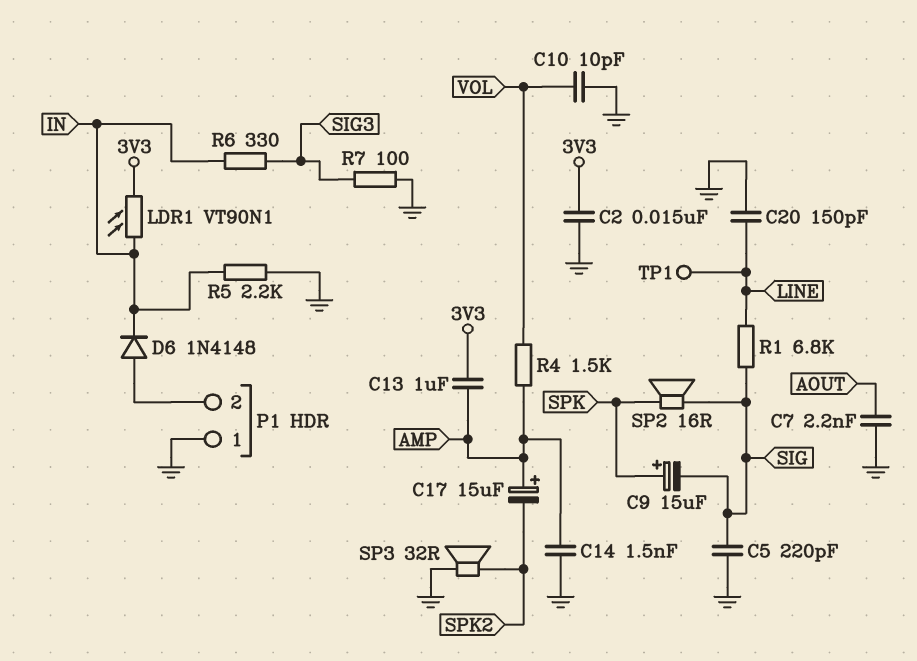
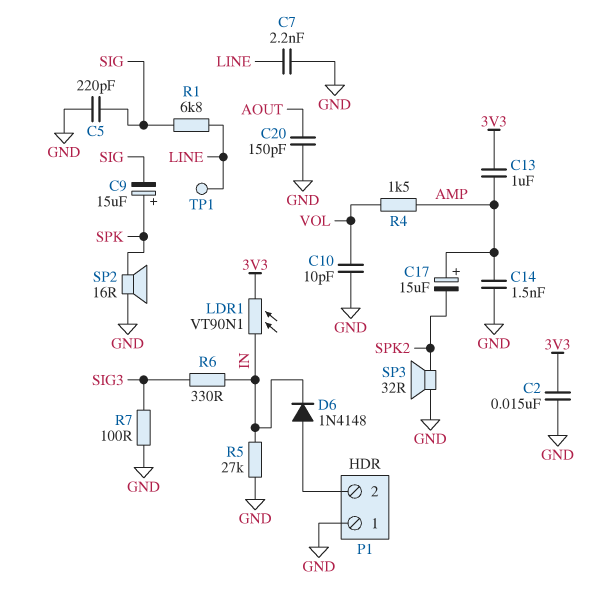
C7: 2.2nF (AOUT, GND) -> 2.2nF (GND, LINE)
C20: 150pF (GND, LINE) -> 150pF (AOUT, GND)
R5: 2.2k (GND, IN) -> 27k (GND, IN)
SP2: speaker 16R (SIG, SPK) -> speaker 16R (GND, SPK)

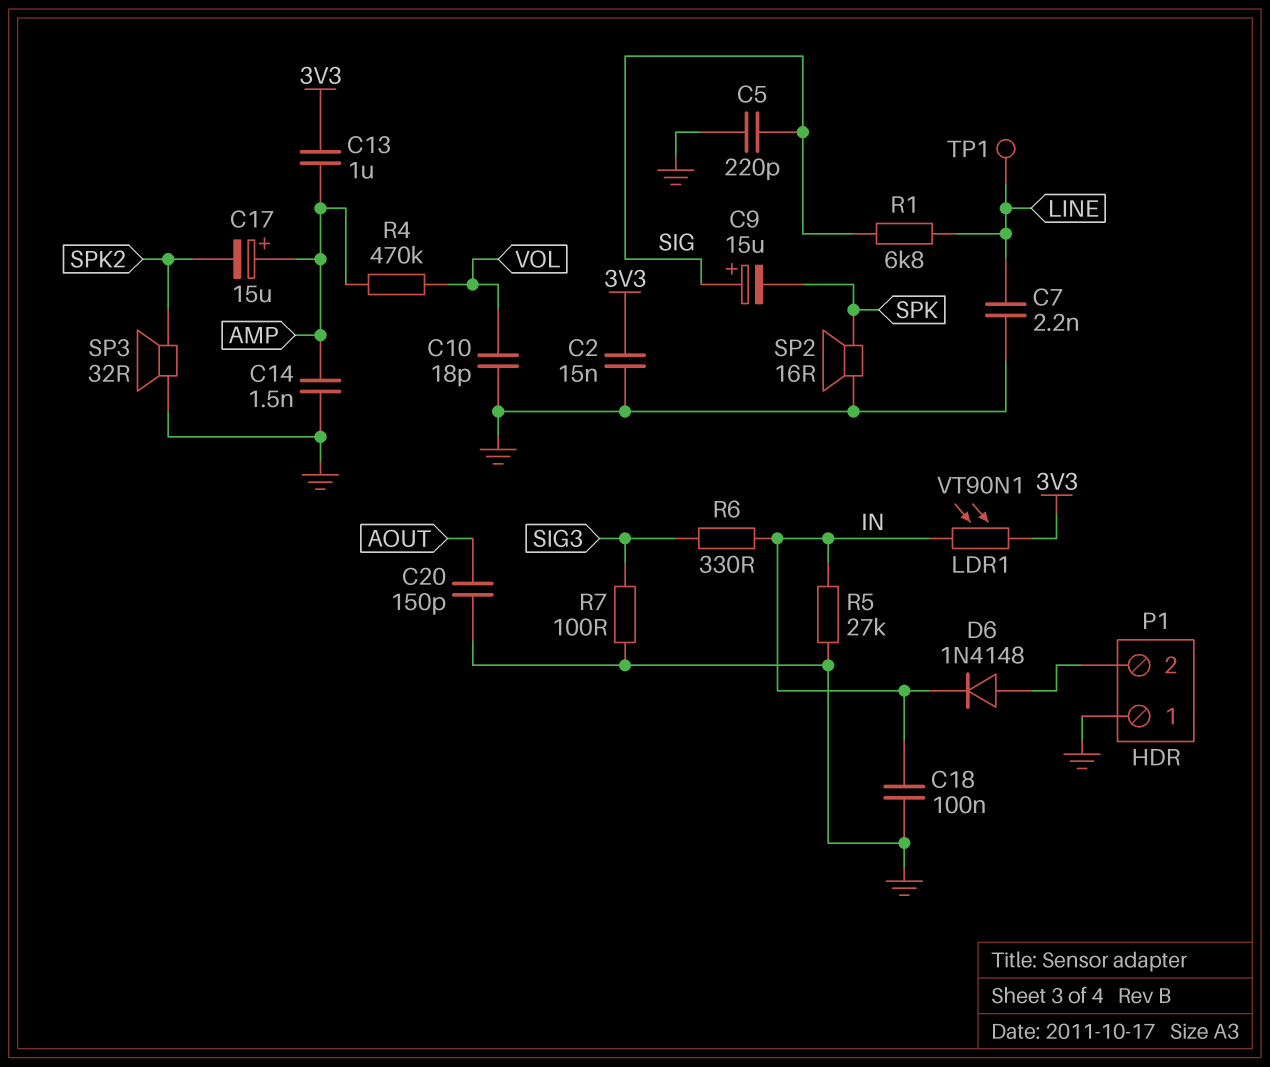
C9: 15uF (plus SPK, minus SIG) -> 15uF (plus SIG, minus SPK)
C10: 10pF (GND, VOL) -> 18pF (GND, VOL)
C18: none -> 100nF (GND, IN)
R4: 1.5k (AMP, VOL) -> 470k (AMP, VOL)

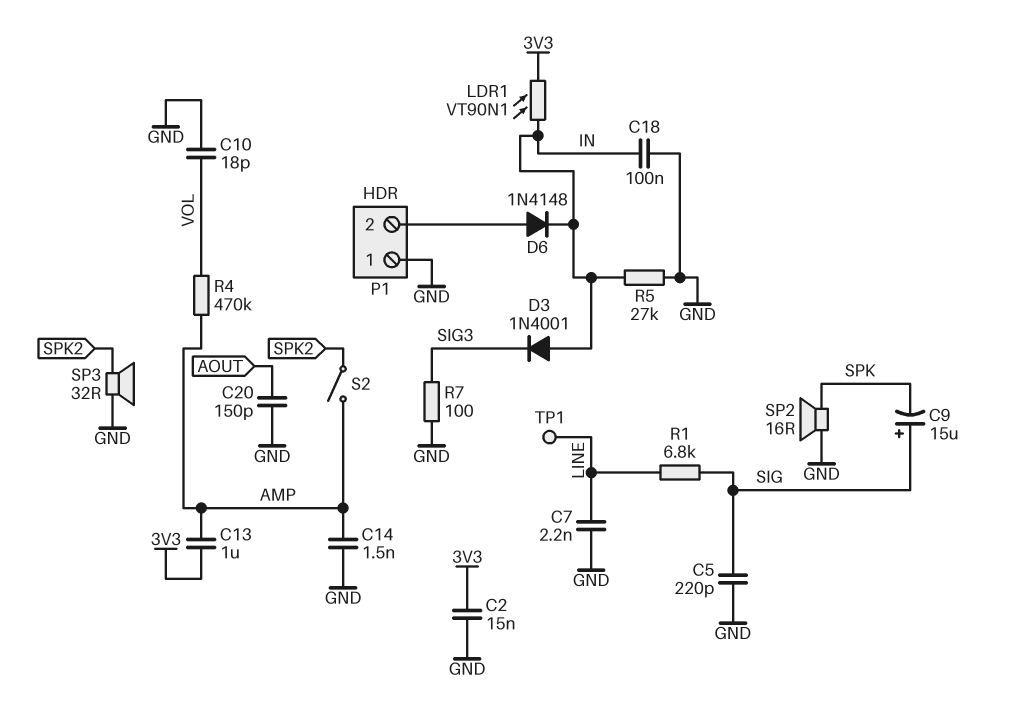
C17: 15uF (plus AMP, minus SPK2) -> none
D3: none -> diode 1N4001 (A IN, K SIG3)
R6: 330 (IN, SIG3) -> none
S2: none -> switch (AMP, SPK2)

